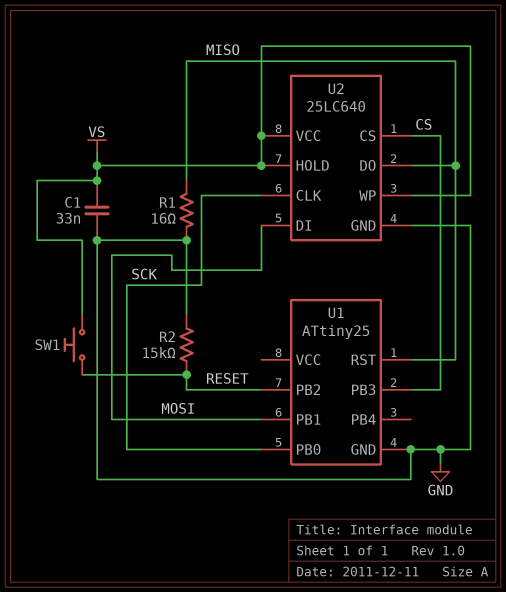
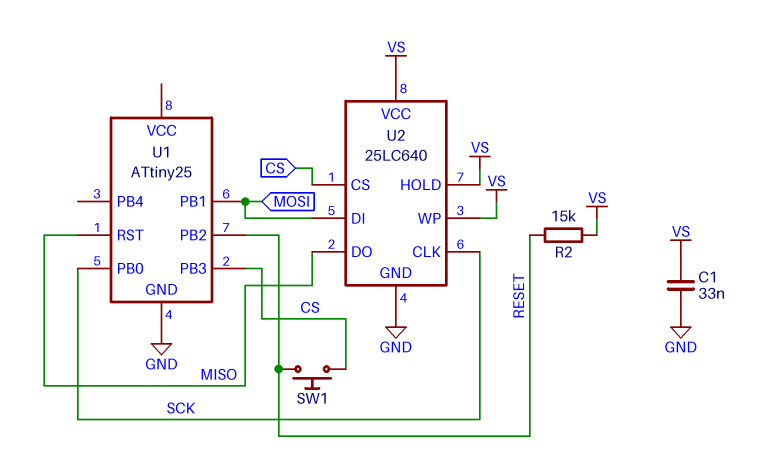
R1: 16 (GND, MISO) -> none
R2: 15k (GND, RESET) -> 15k (RESET, VS)
SW1: button (RESET, VS) -> button (CS, RESET)

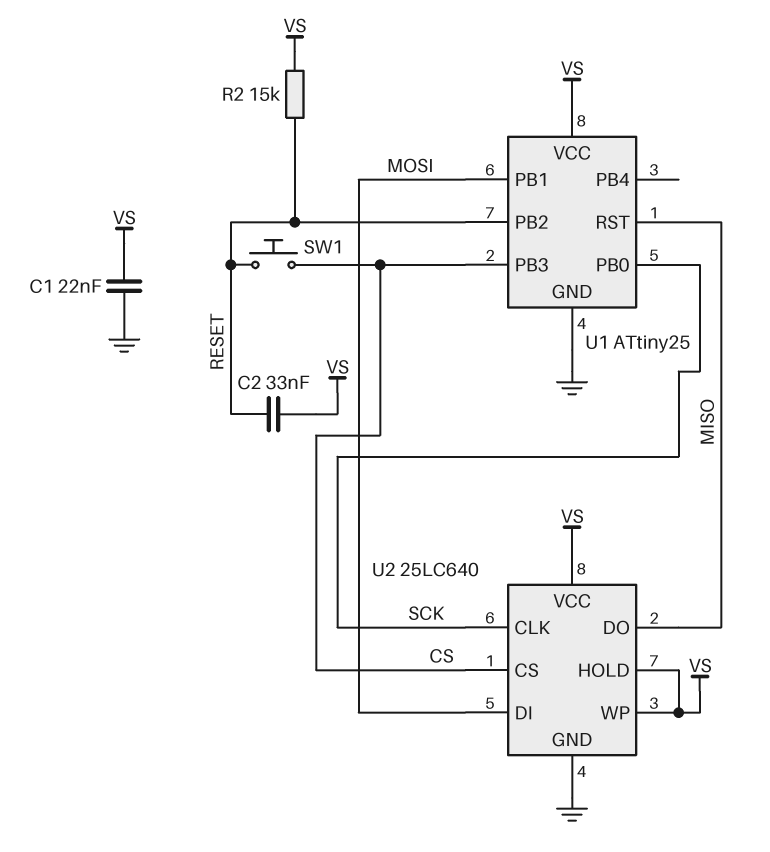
C1: 33nF (GND, VS) -> 22nF (GND, VS)
C2: none -> 33nF (RESET, VS)
U1 pin VCC: none -> VS

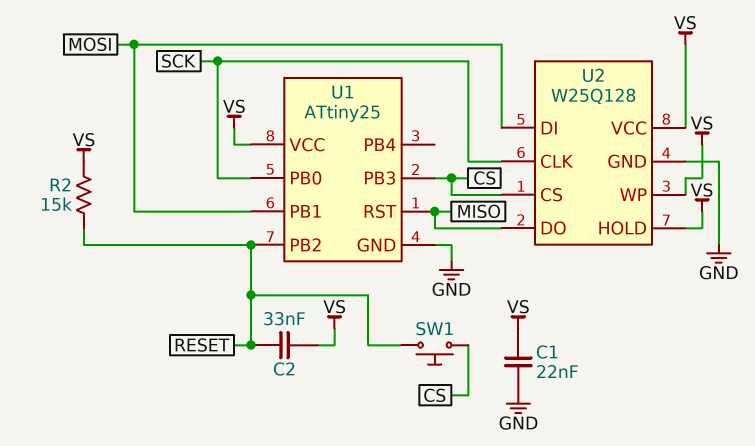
U2: 25LC640 -> W25Q128

